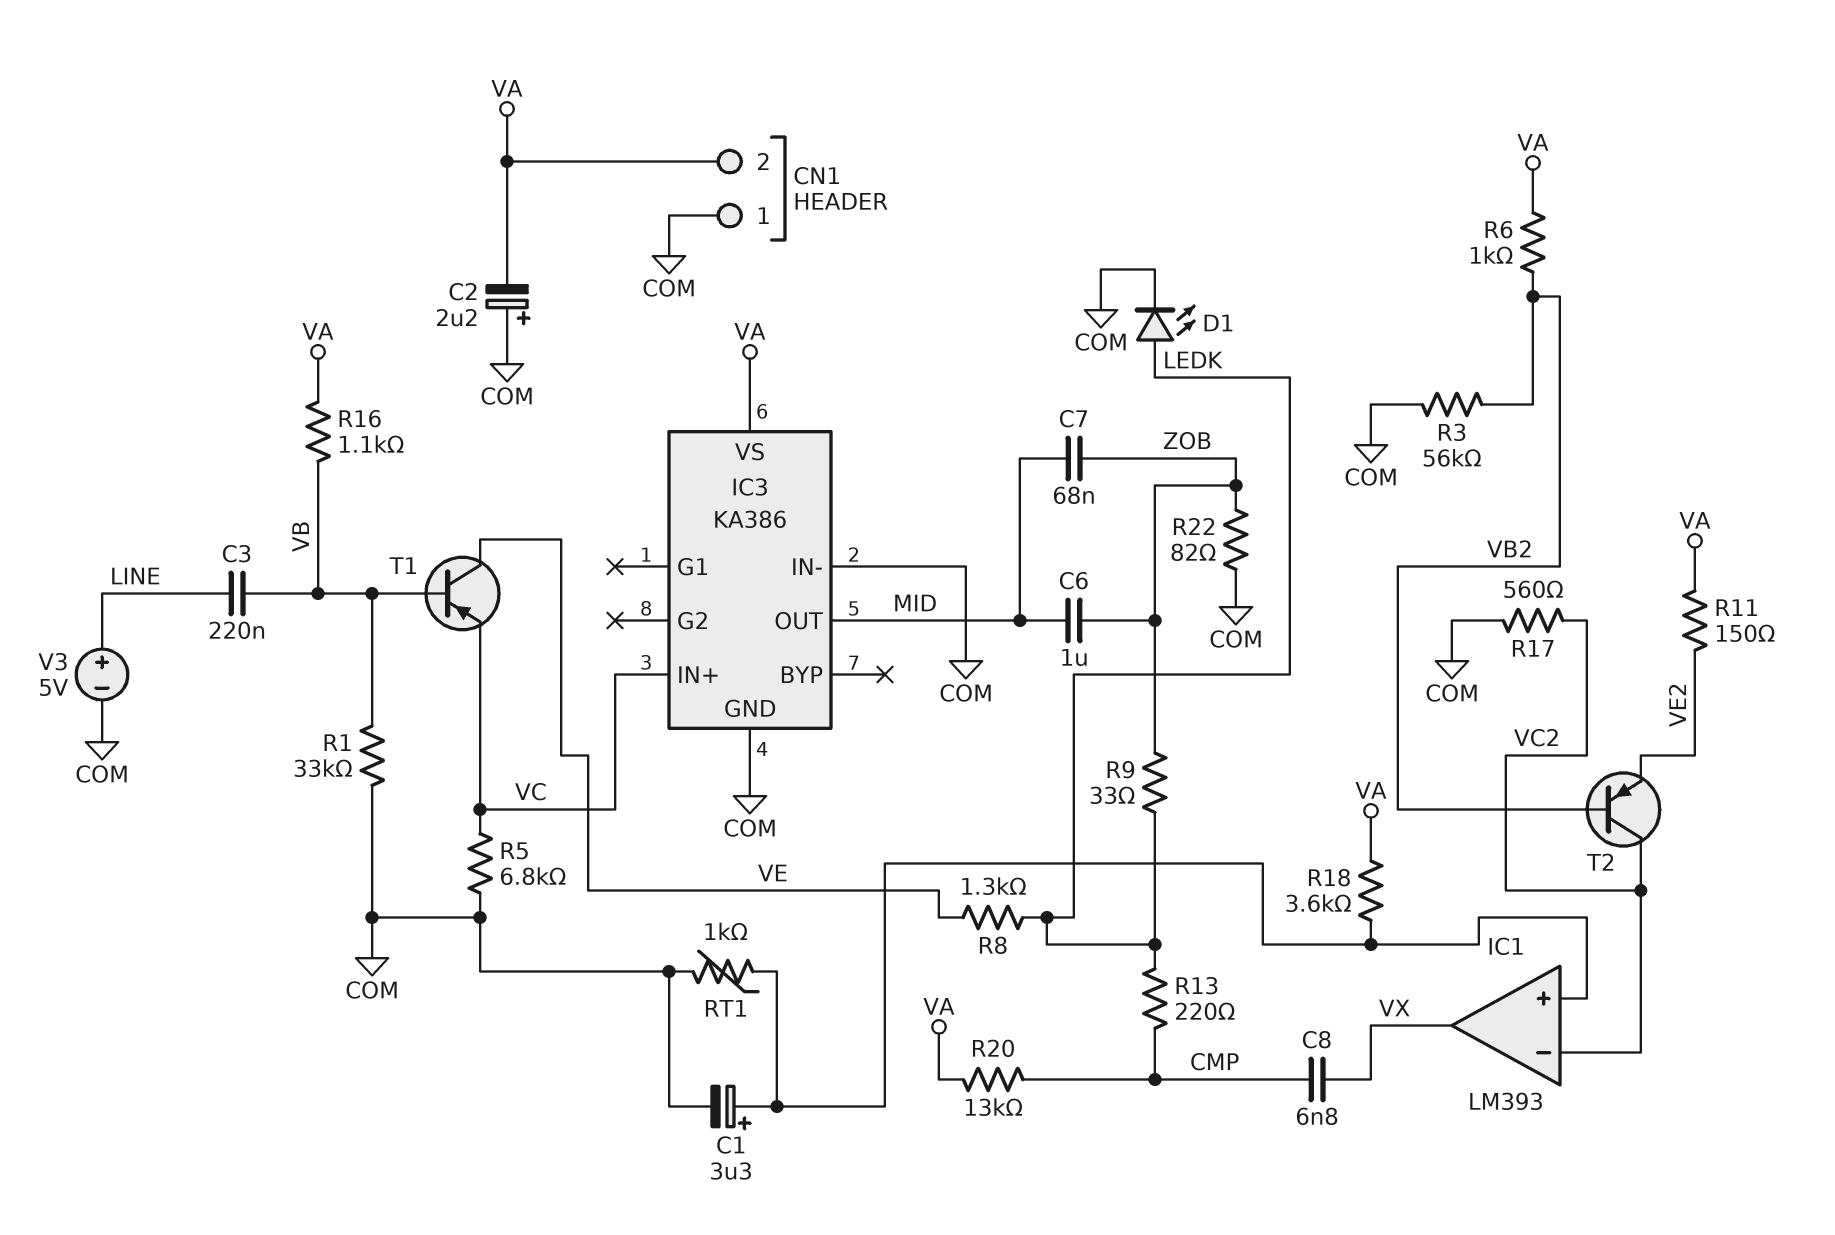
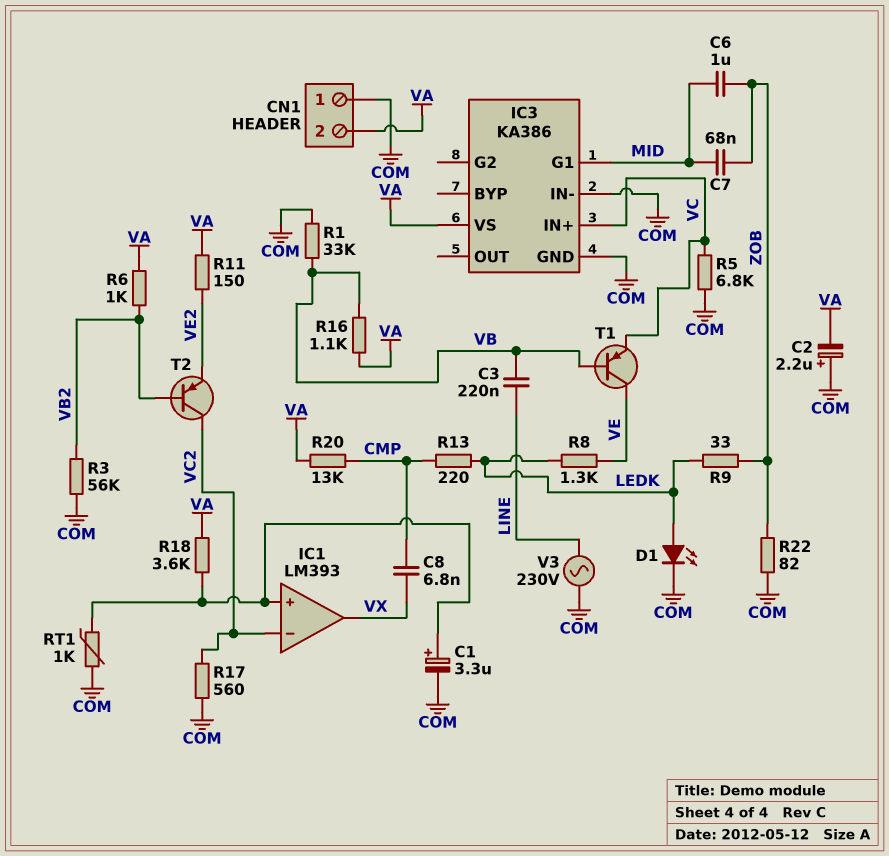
IC3 pin G1: none -> MID
IC3 pin OUT: MID -> none
V3: 5V (plus LINE, minus COM) -> AC 230V (COM, LINE)

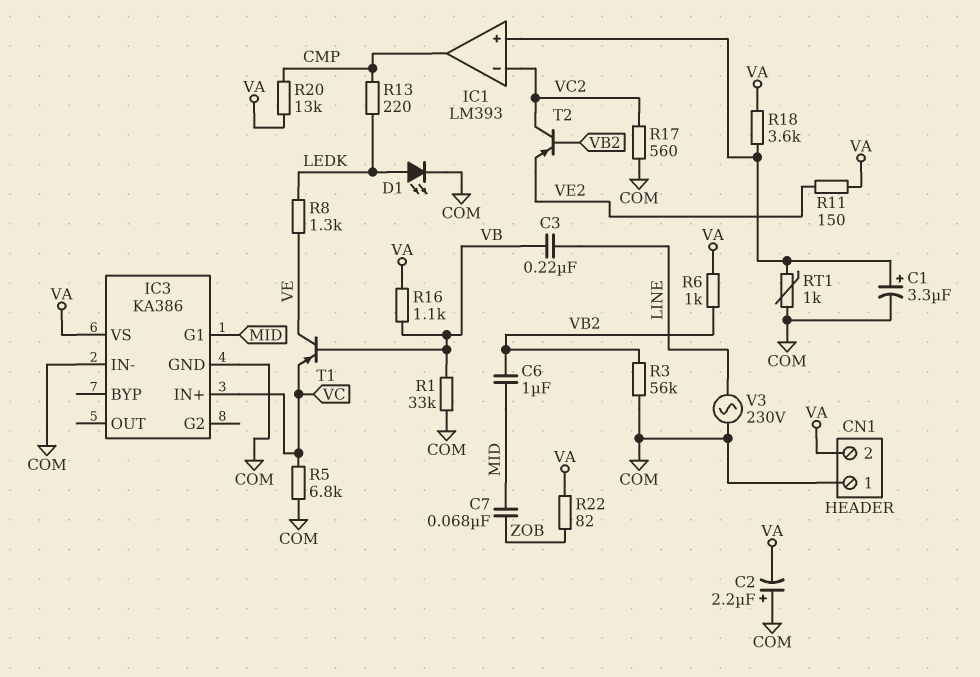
C6: 1uF (MID, ZOB) -> 1uF (MID, VB2)
C8: 6.8nF (CMP, VX) -> none
IC1 pin out: VX -> CMP
R9: 33 (LEDK, ZOB) -> none
R22: 82 (COM, ZOB) -> 82 (VA, ZOB)

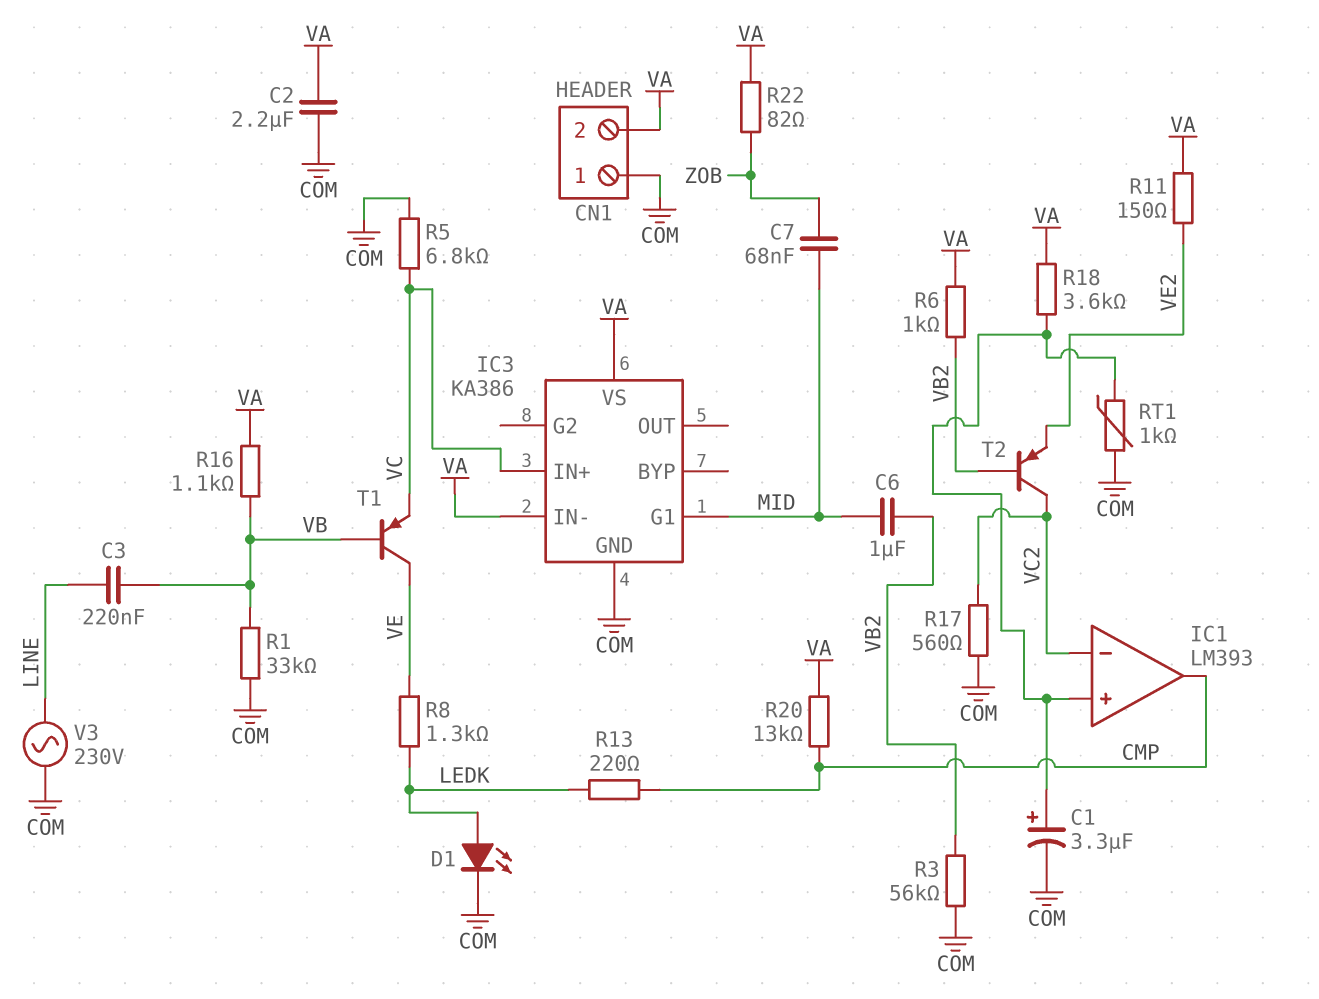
C2: 2.2uF (plus COM, minus VA) -> 2.2uF (COM, VA)
IC3 pin IN-: COM -> VA

